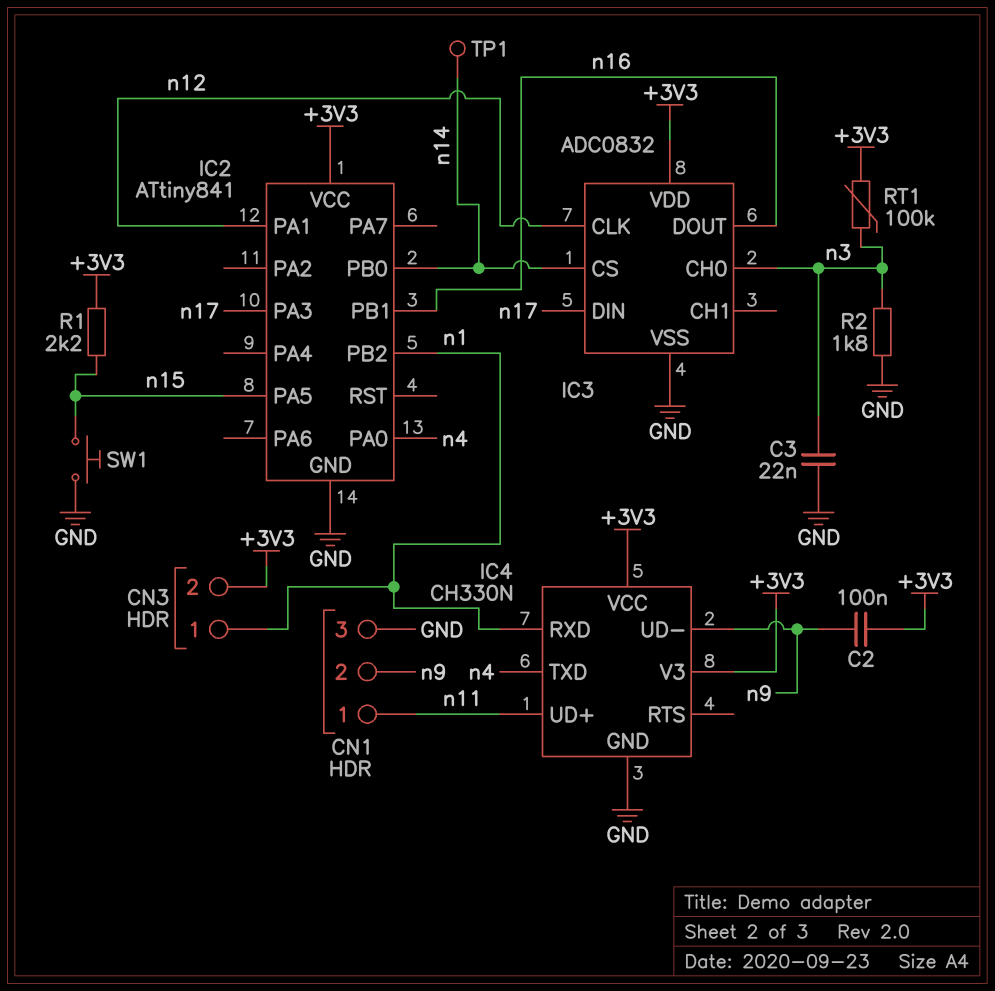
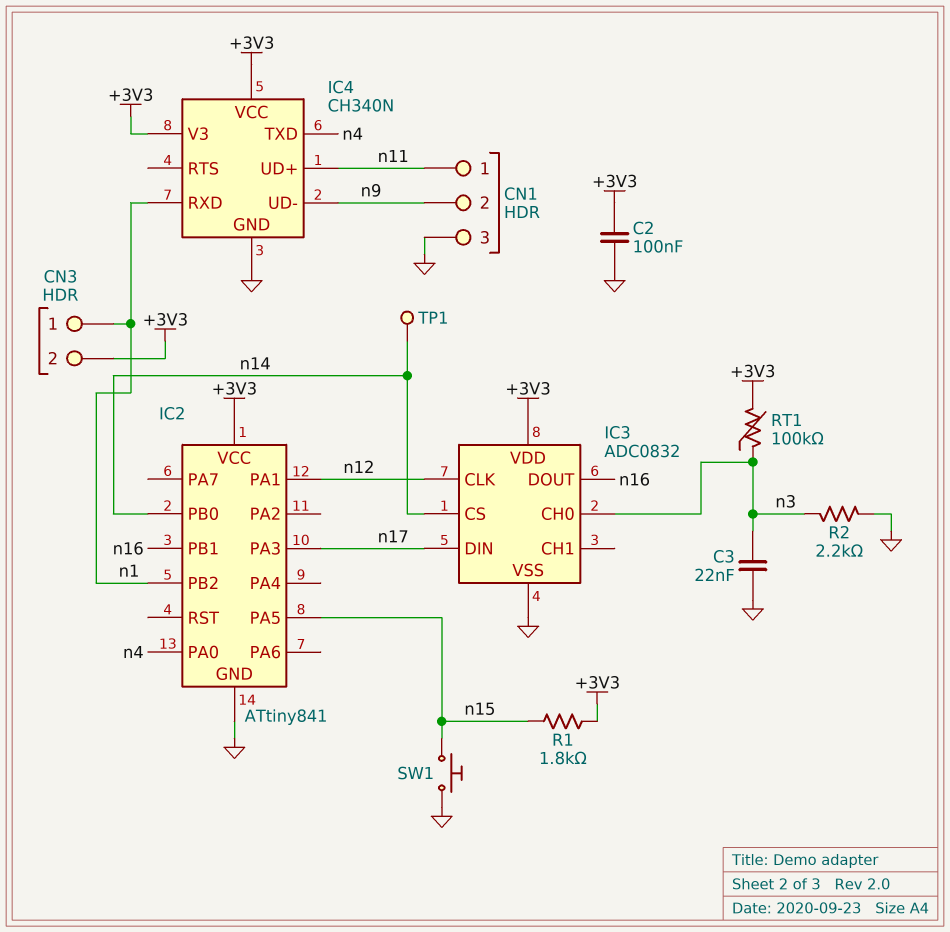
C2: 100nF (+3V3, n9) -> 100nF (+3V3, GND)
IC4: CH330N -> CH340N
R1: 2.2k (+3V3, n15) -> 1.8k (+3V3, n15)
R2: 1.8k (GND, n3) -> 2.2k (GND, n3)

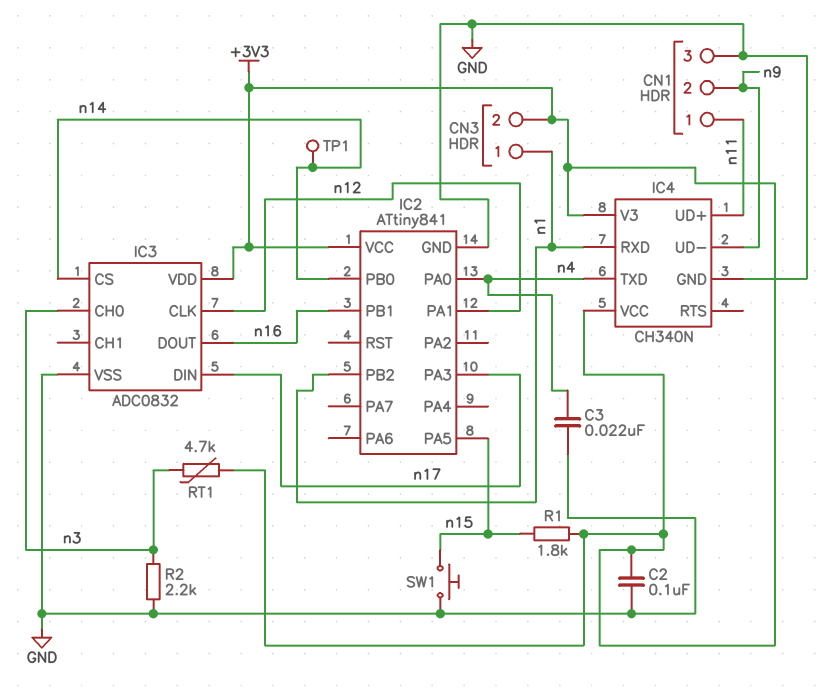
C3: 22nF (GND, n3) -> 22nF (GND, n4)
RT1: 100k (+3V3, n3) -> 4.7k (+3V3, n3)

